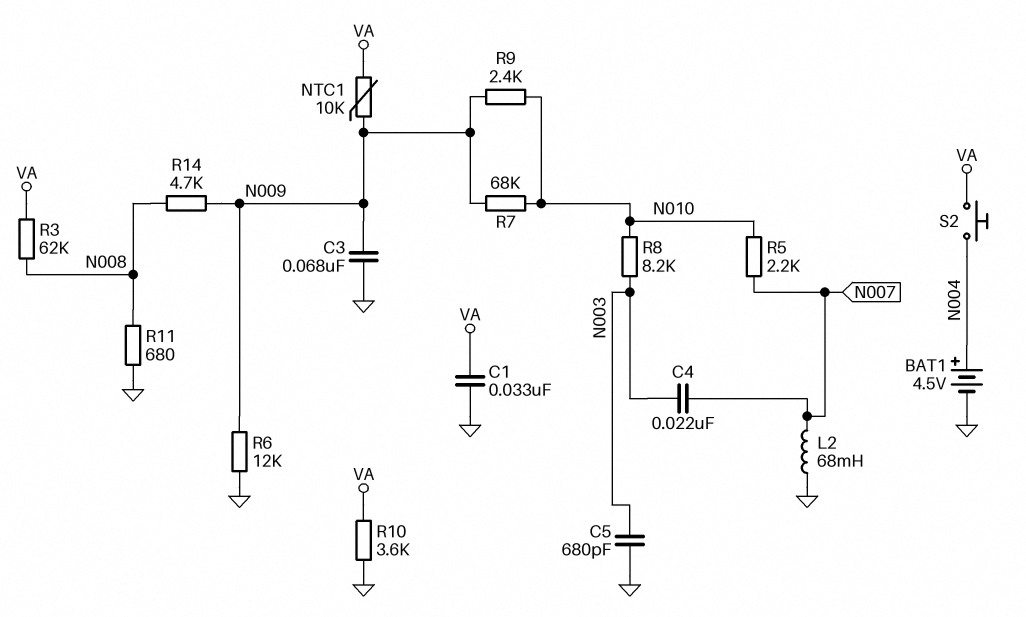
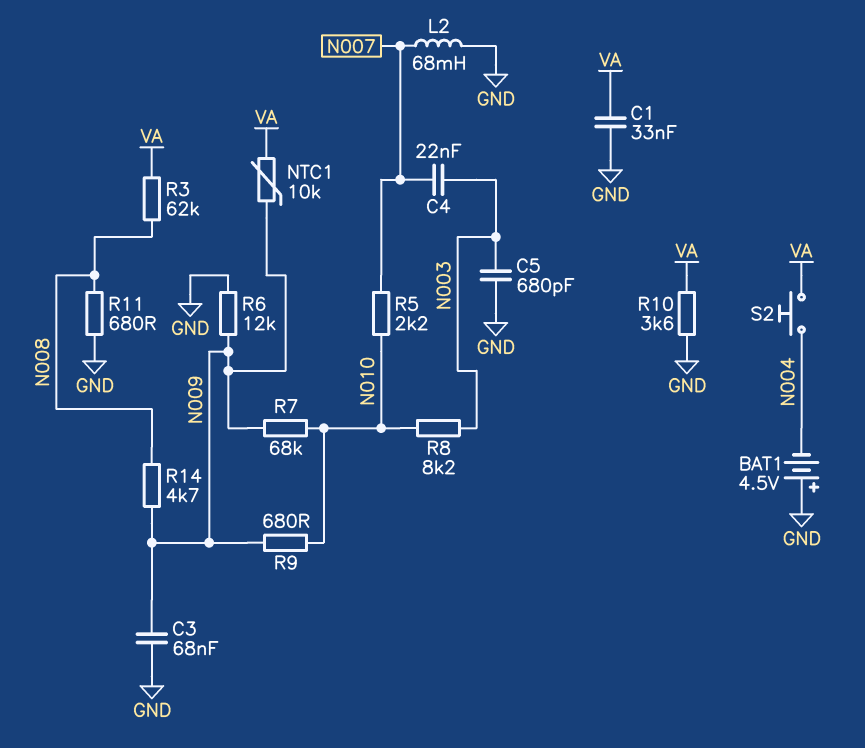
BAT1: 4.5V (plus N004, minus GND) -> 4.5V (plus GND, minus N004)
R9: 2.4k (N009, N010) -> 680 (N009, N010)

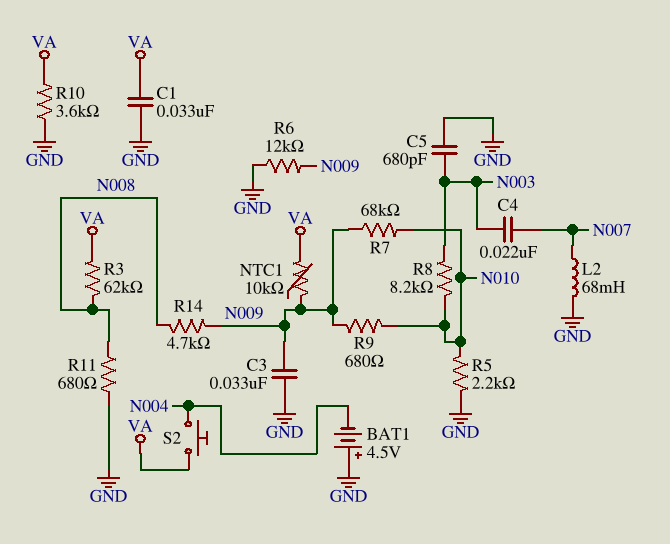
C3: 68nF (GND, N009) -> 33nF (GND, N009)
R5: 2.2k (N007, N010) -> 2.2k (GND, N010)

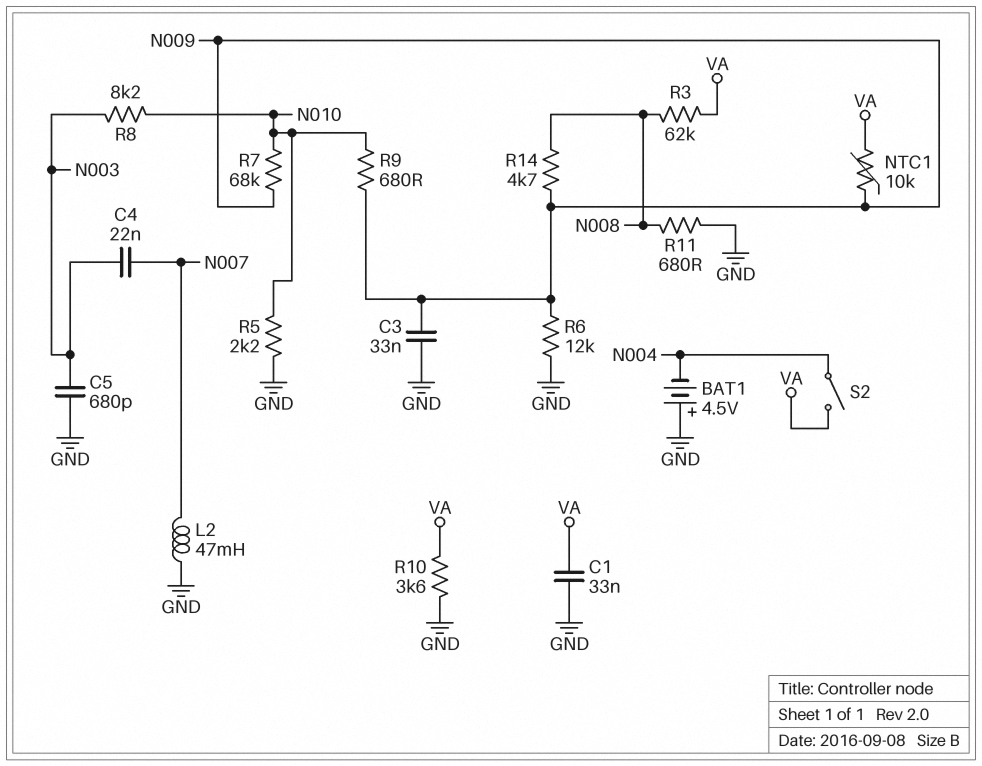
L2: 68mH (GND, N007) -> 47mH (GND, N007)
S2: button (N004, VA) -> switch (N004, VA)

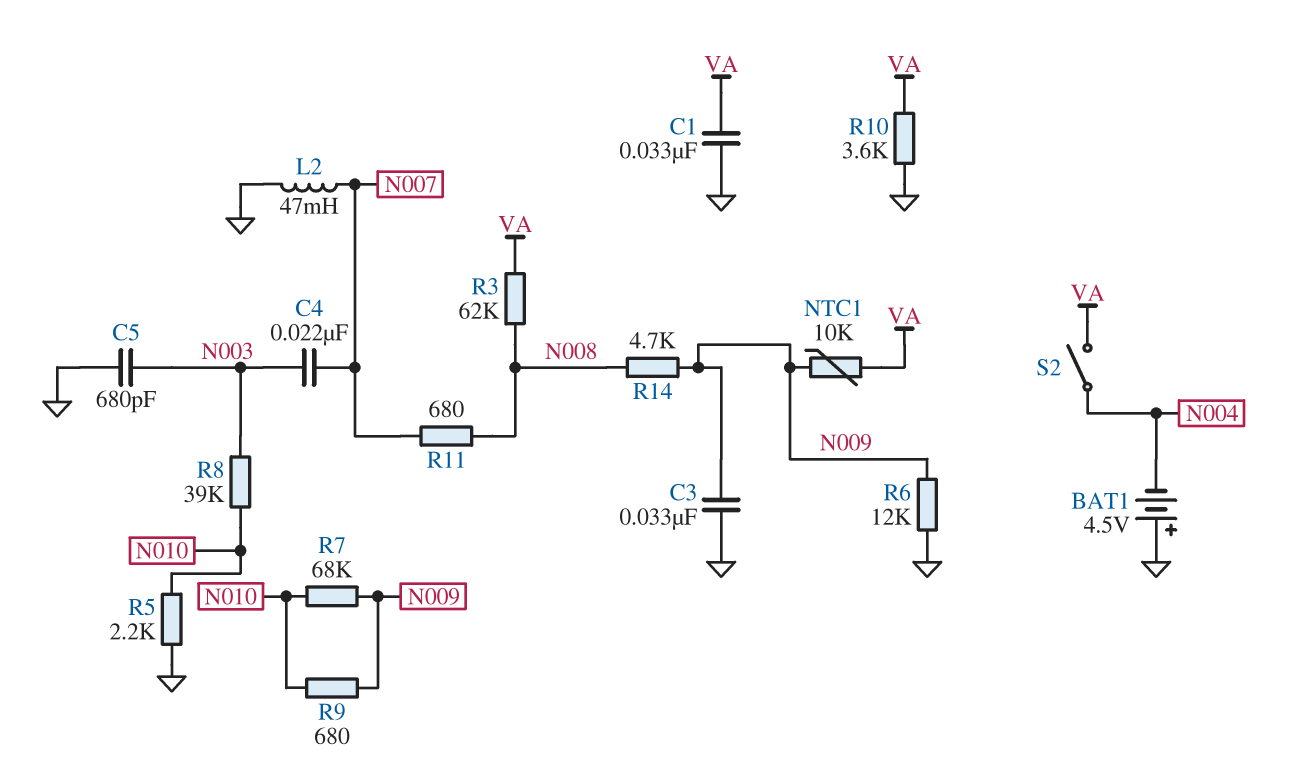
R8: 8.2k (N003, N010) -> 39k (N003, N010)
R11: 680 (GND, N008) -> 680 (N007, N008)

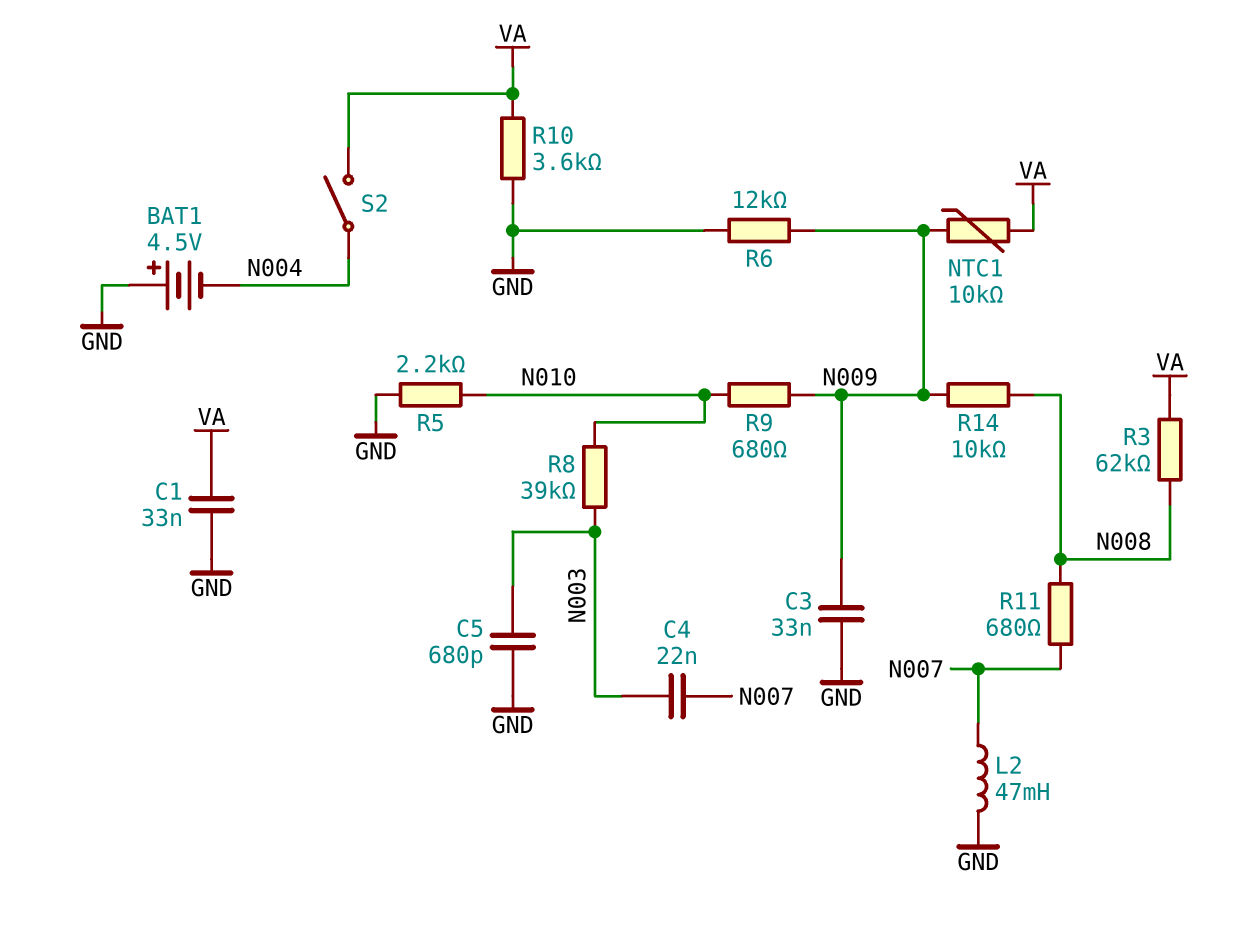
R7: 68k (N009, N010) -> none
R14: 4.7k (N008, N009) -> 10k (N008, N009)

